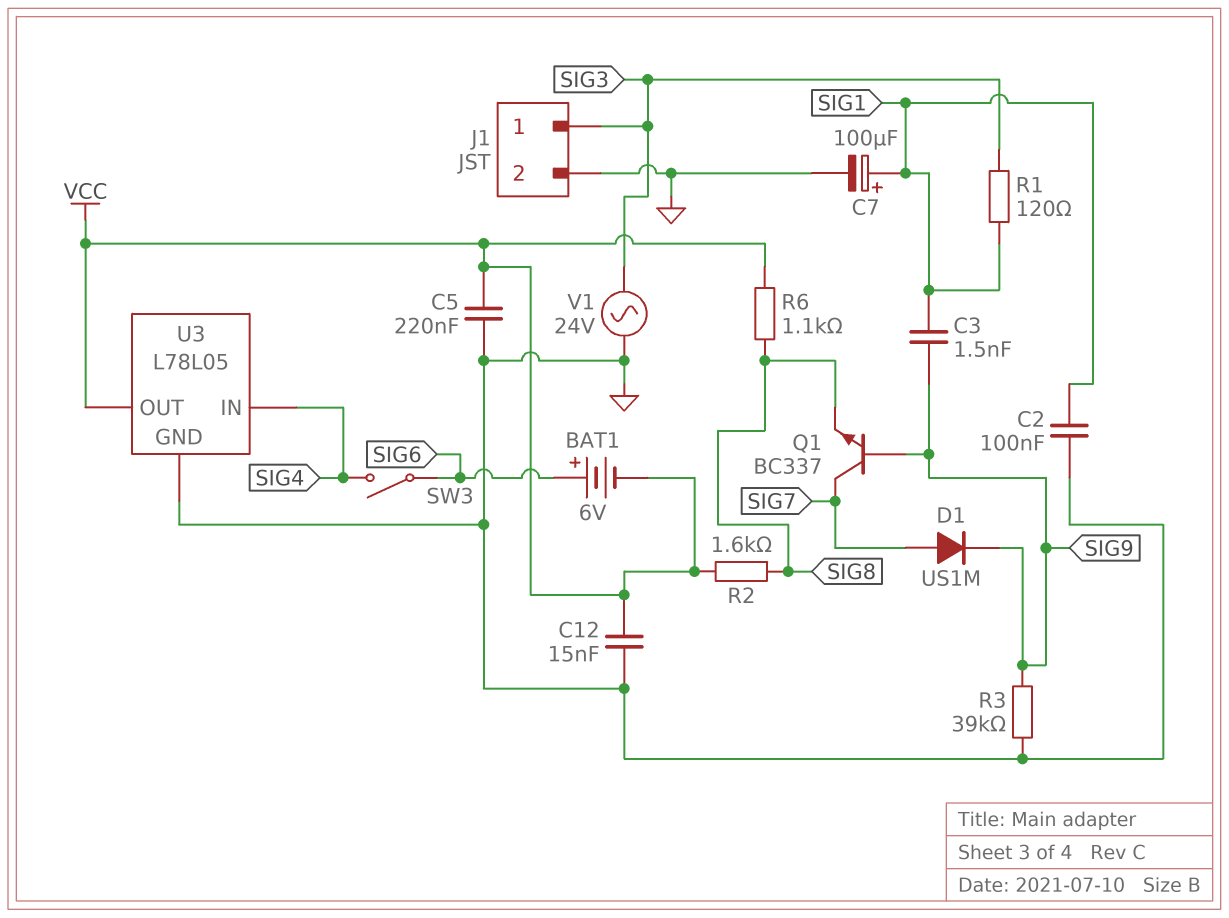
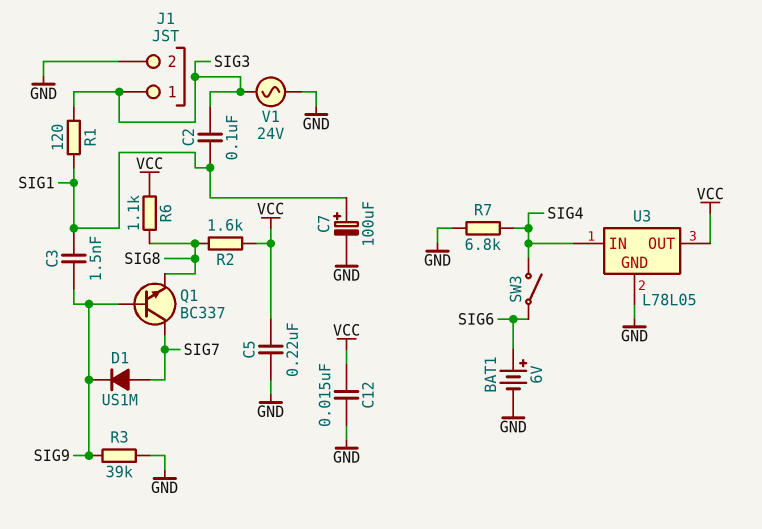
BAT1: 6V (plus SIG6, minus VCC) -> 6V (plus SIG6, minus GND)
C2: 100nF (GND, SIG1) -> 100nF (SIG1, SIG3)
R7: none -> 6.8k (GND, SIG4)

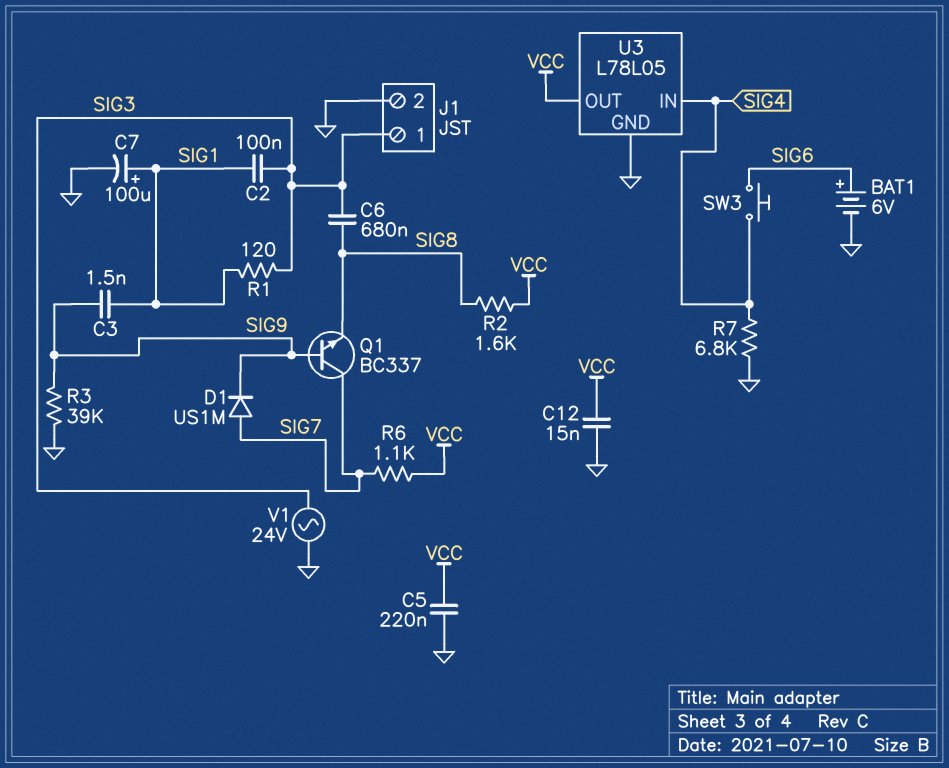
C6: none -> 680nF (SIG3, SIG8)
R6: 1.1k (SIG8, VCC) -> 1.1k (SIG7, VCC)
SW3: switch (SIG4, SIG6) -> button (SIG4, SIG6)

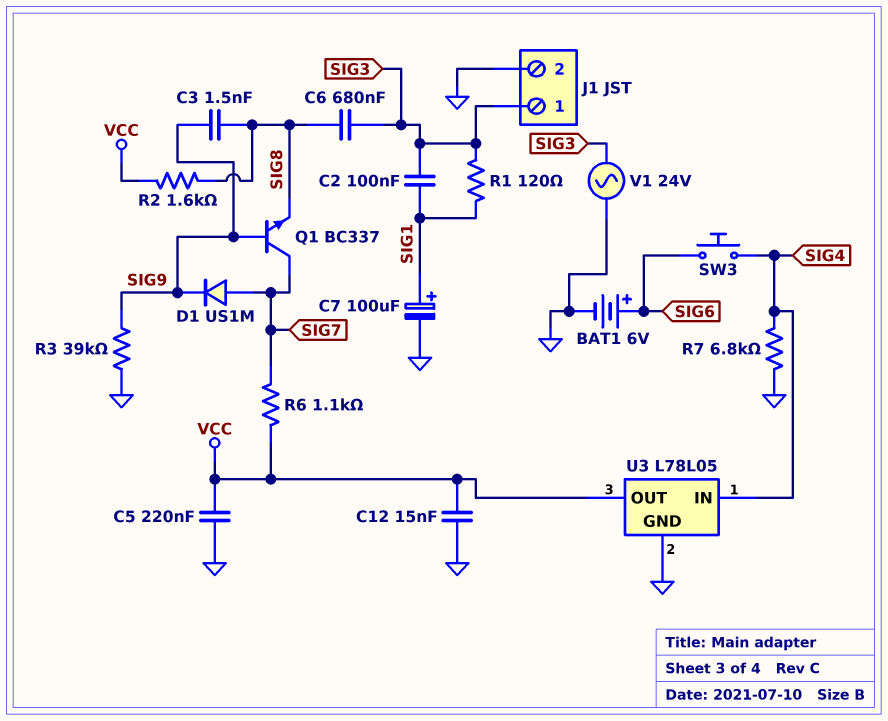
C3: 1.5nF (SIG1, SIG9) -> 1.5nF (SIG8, SIG9)

